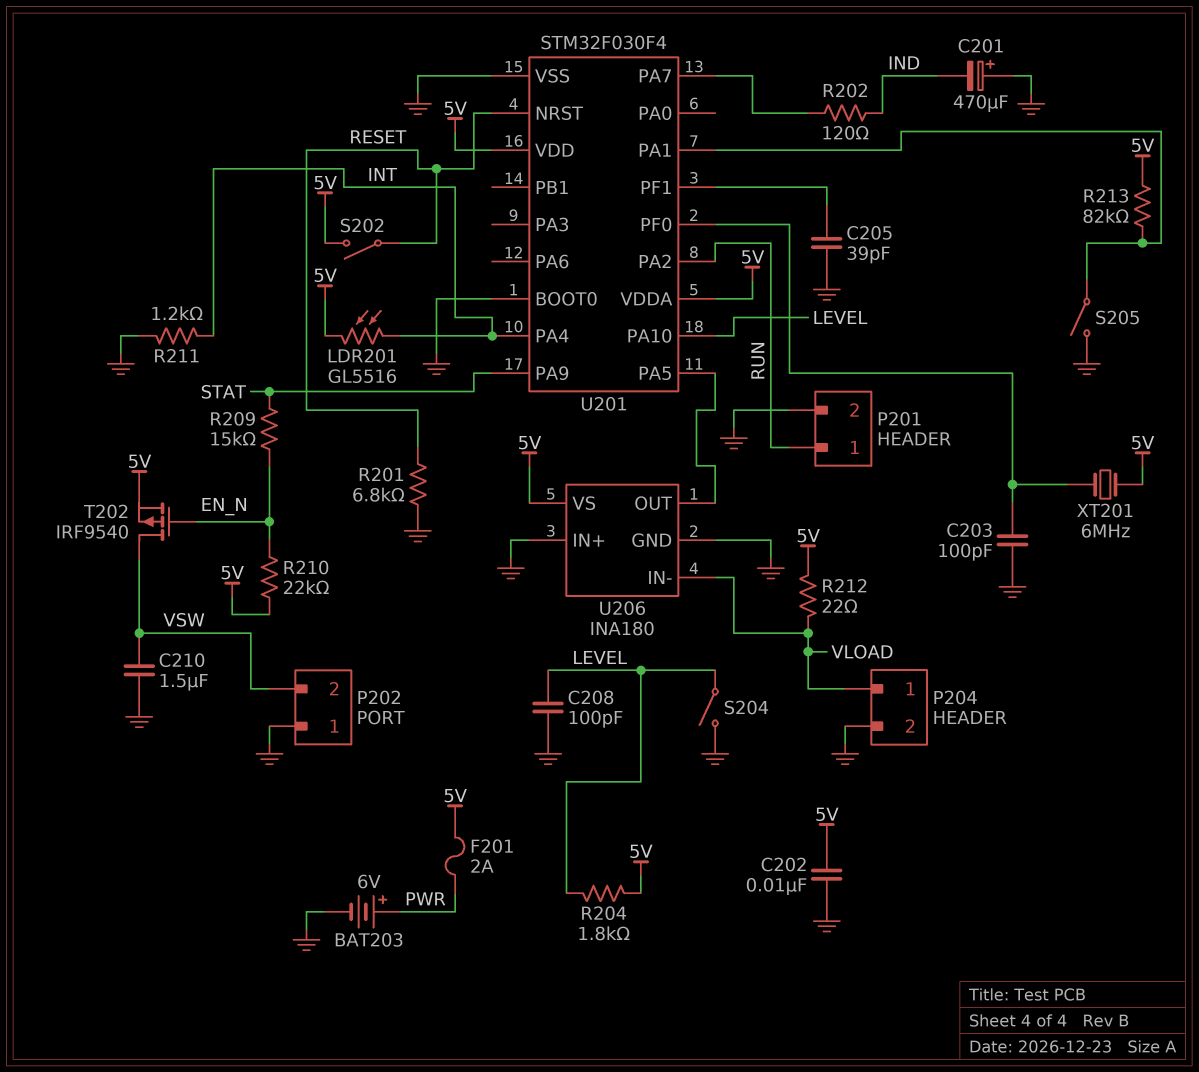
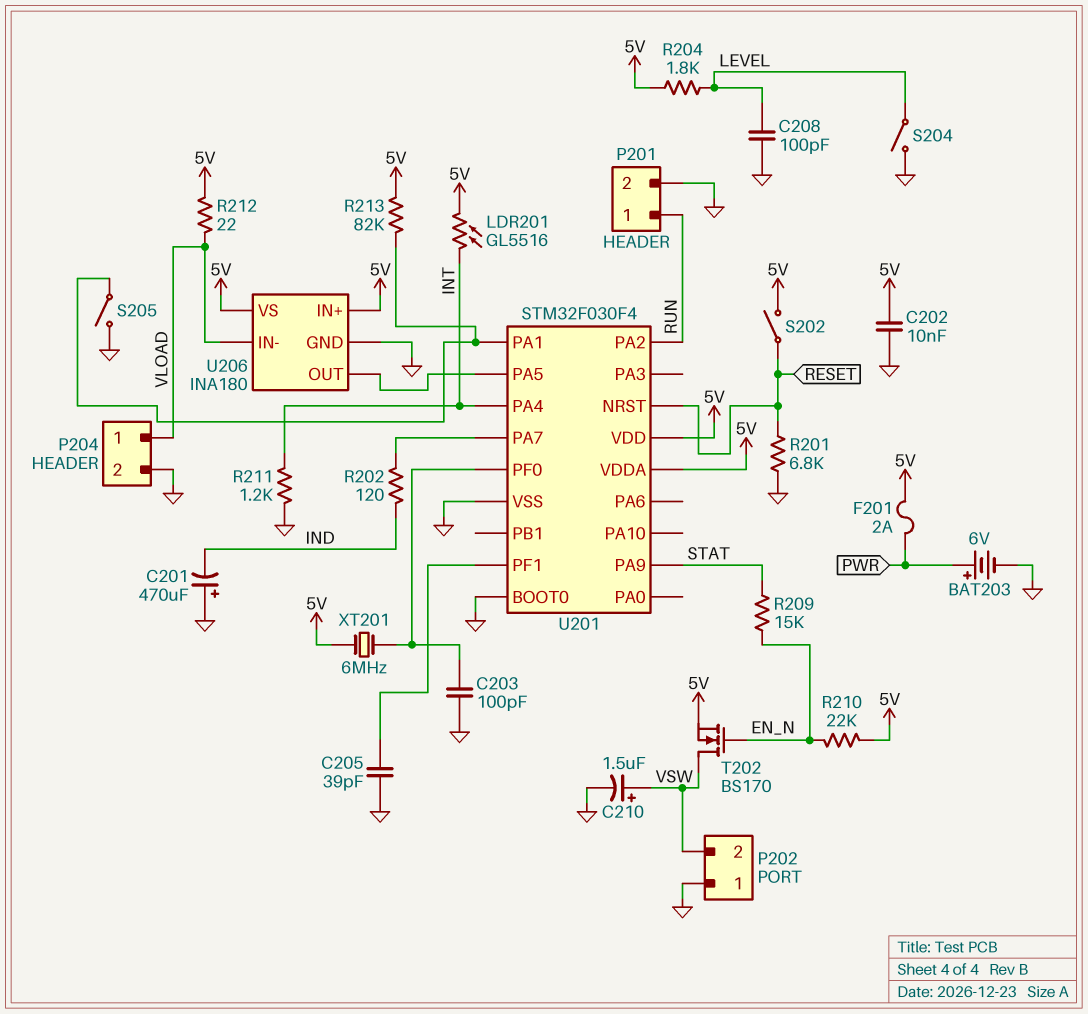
C210: 1.5uF (GND, VSW) -> 1.5uF (plus VSW, minus GND)
T202: PMOS IRF9540 (G EN_N, D VSW, S 5V) -> NMOS BS170 (G EN_N, D VSW, S 5V)
U201 pin PA10: LEVEL -> none
U206 pin IN+: GND -> 5V

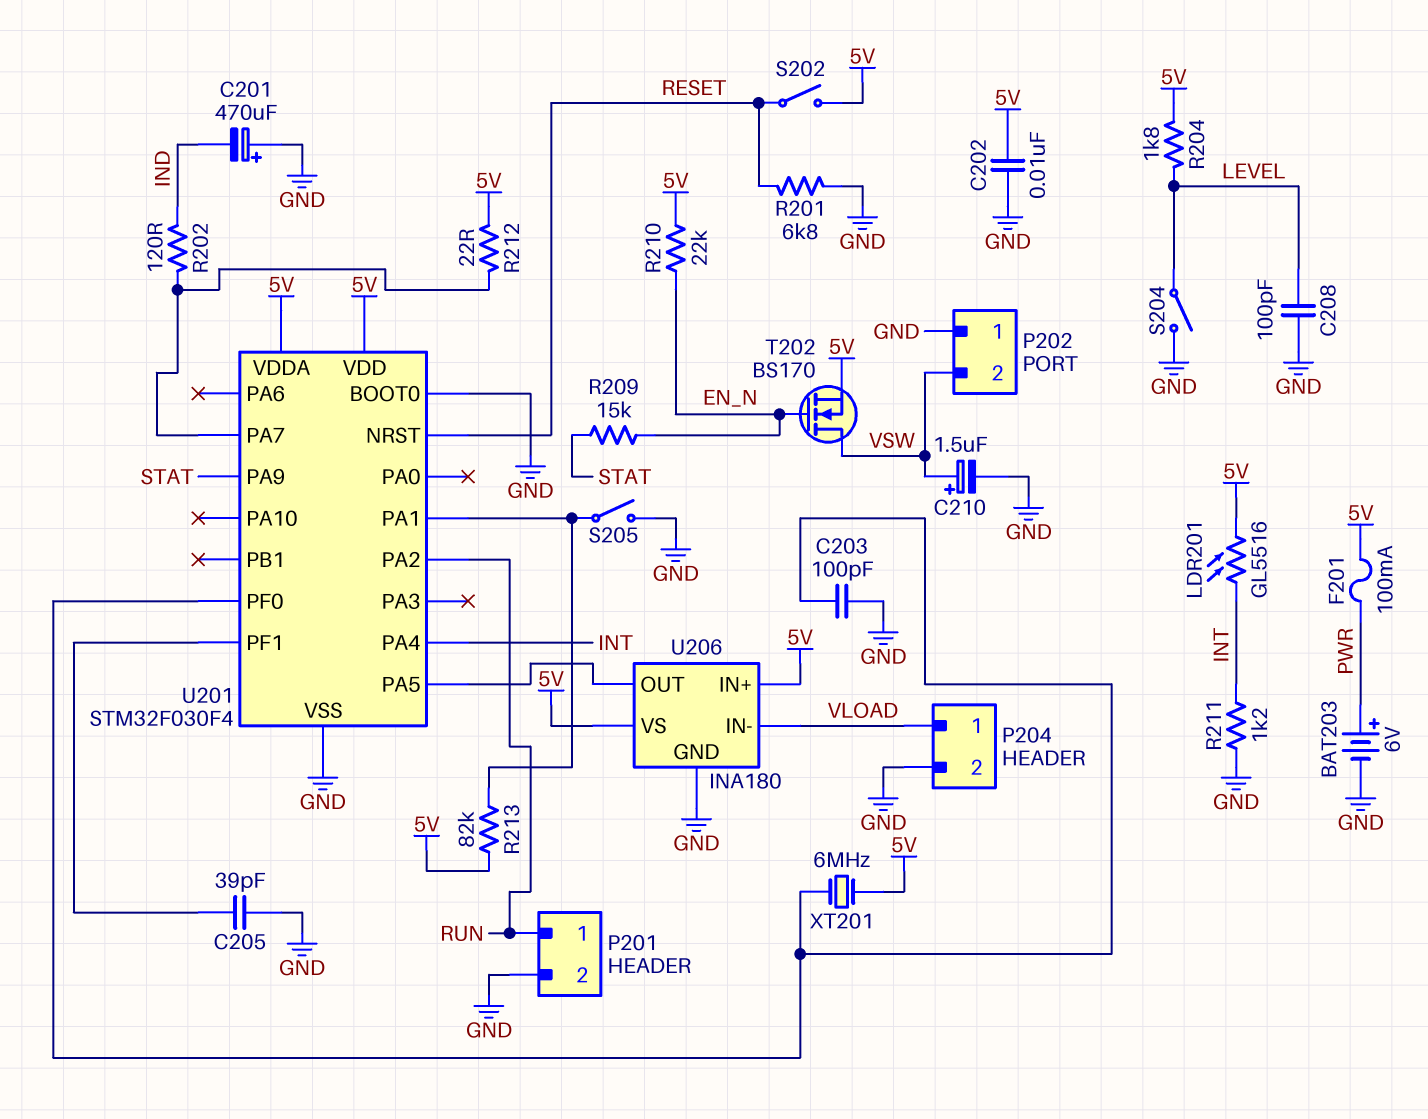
F201: 2A (5V, PWR) -> 100mA (5V, PWR)
R212: 22 (5V, VLOAD) -> 22 (5V, U201/PA7)

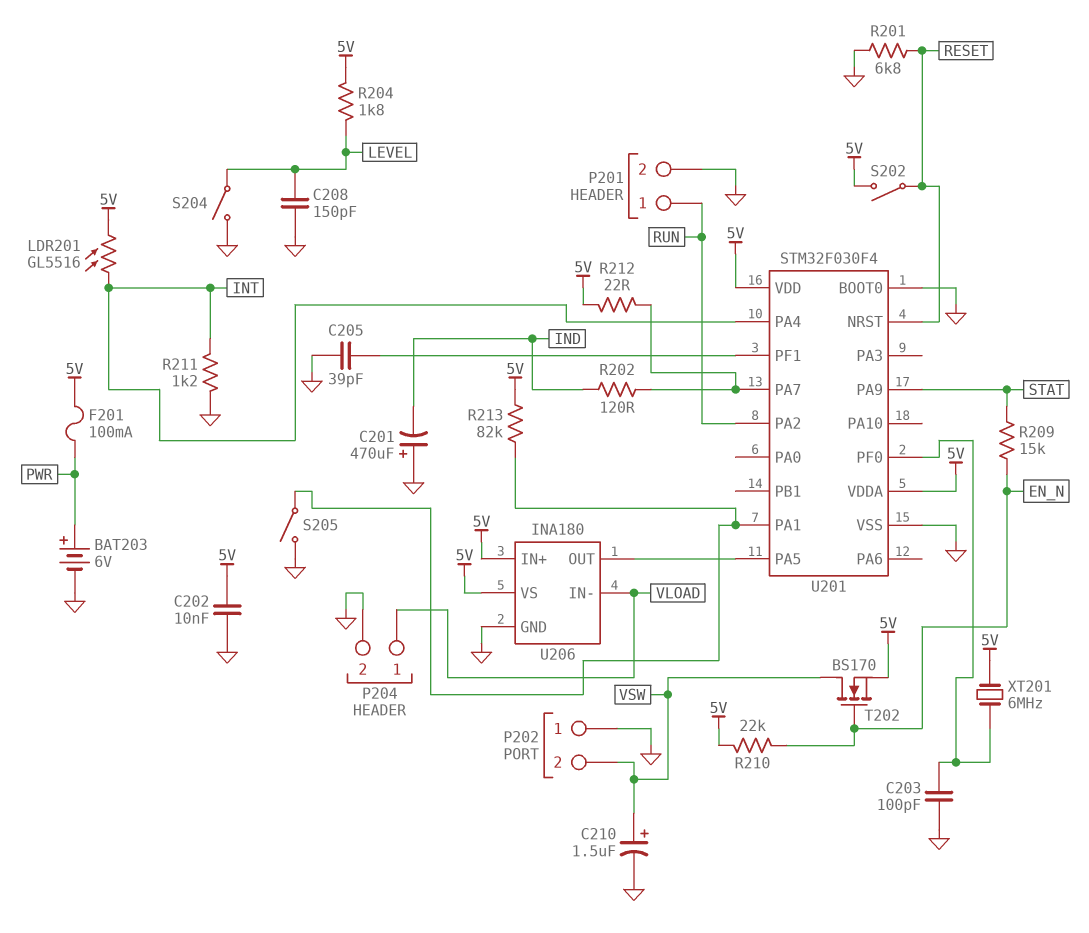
C208: 100pF (GND, LEVEL) -> 150pF (GND, LEVEL)

